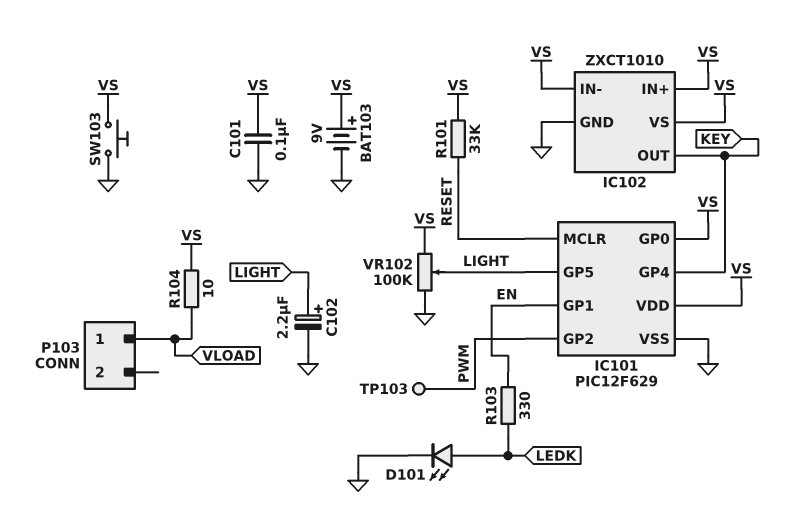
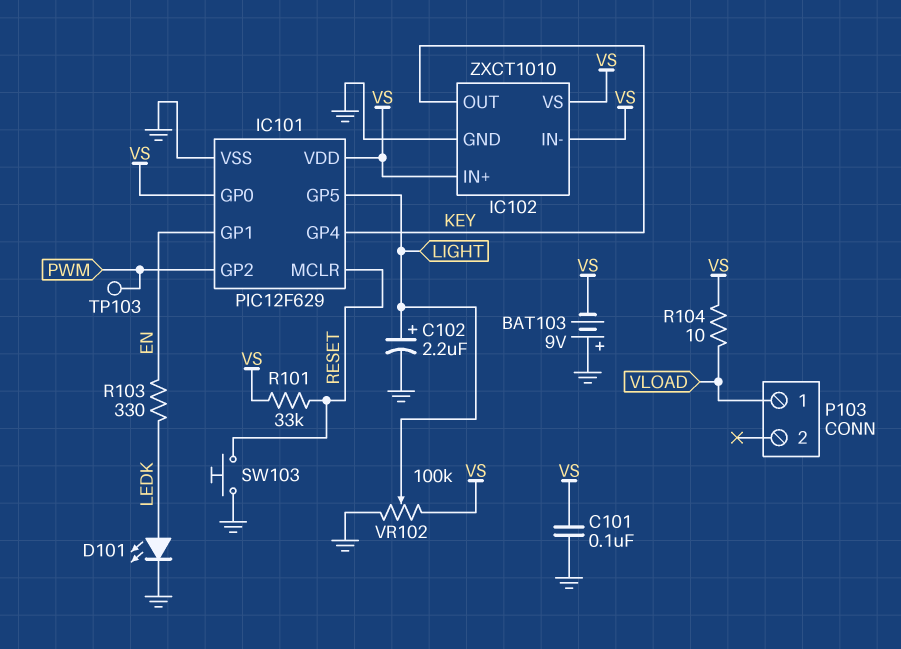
BAT103: 9V (plus VS, minus GND) -> 9V (plus GND, minus VS)
SW103: button (GND, VS) -> button (GND, RESET)

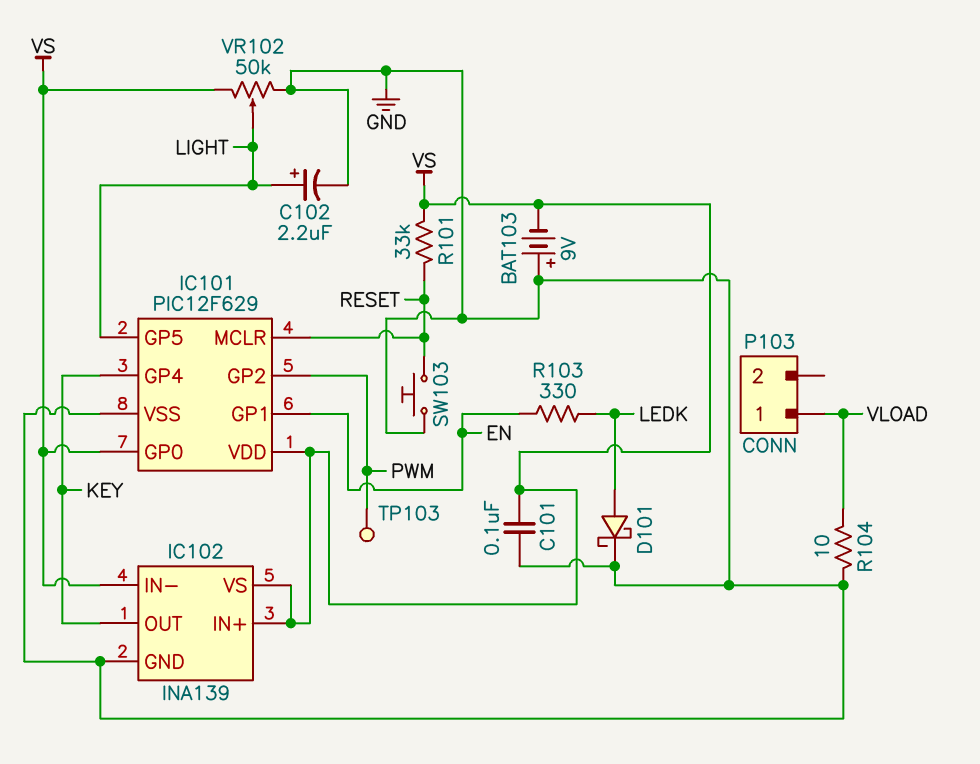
D101: LED (A LEDK, K GND) -> schottky (A LEDK, K GND)
IC102: ZXCT1010 -> INA139
R104: 10 (VLOAD, VS) -> 10 (GND, VLOAD)
VR102: 100k (GND, VS, wiper LIGHT) -> 50k (GND, VS, wiper LIGHT)

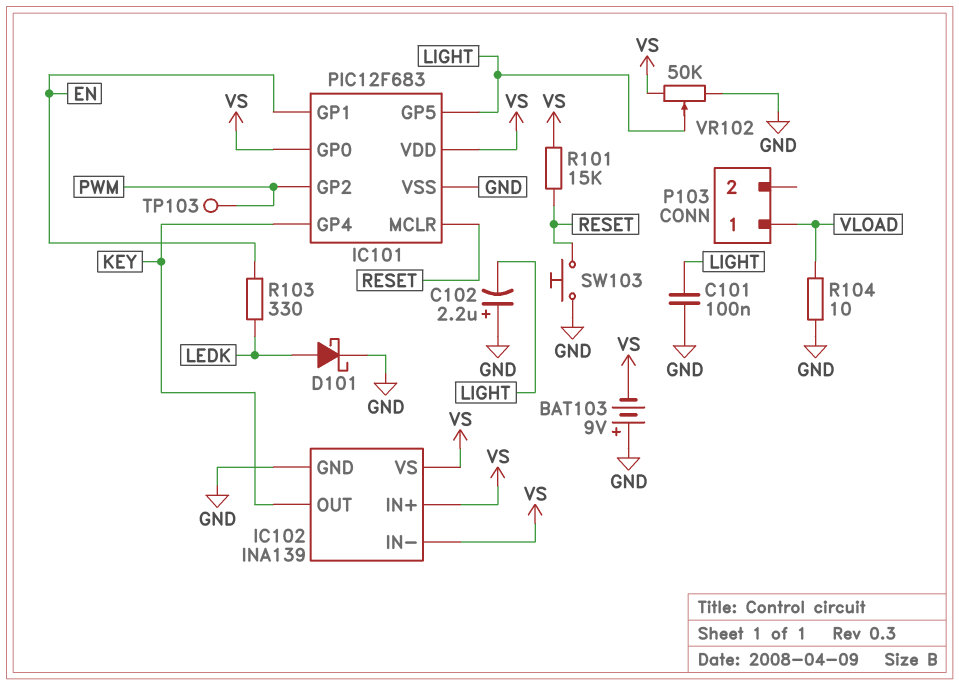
C101: 100nF (GND, VS) -> 100nF (GND, LIGHT)
C102: 2.2uF (plus LIGHT, minus GND) -> 2.2uF (plus GND, minus LIGHT)
IC101: PIC12F629 -> PIC12F683
R101: 33k (RESET, VS) -> 15k (RESET, VS)

